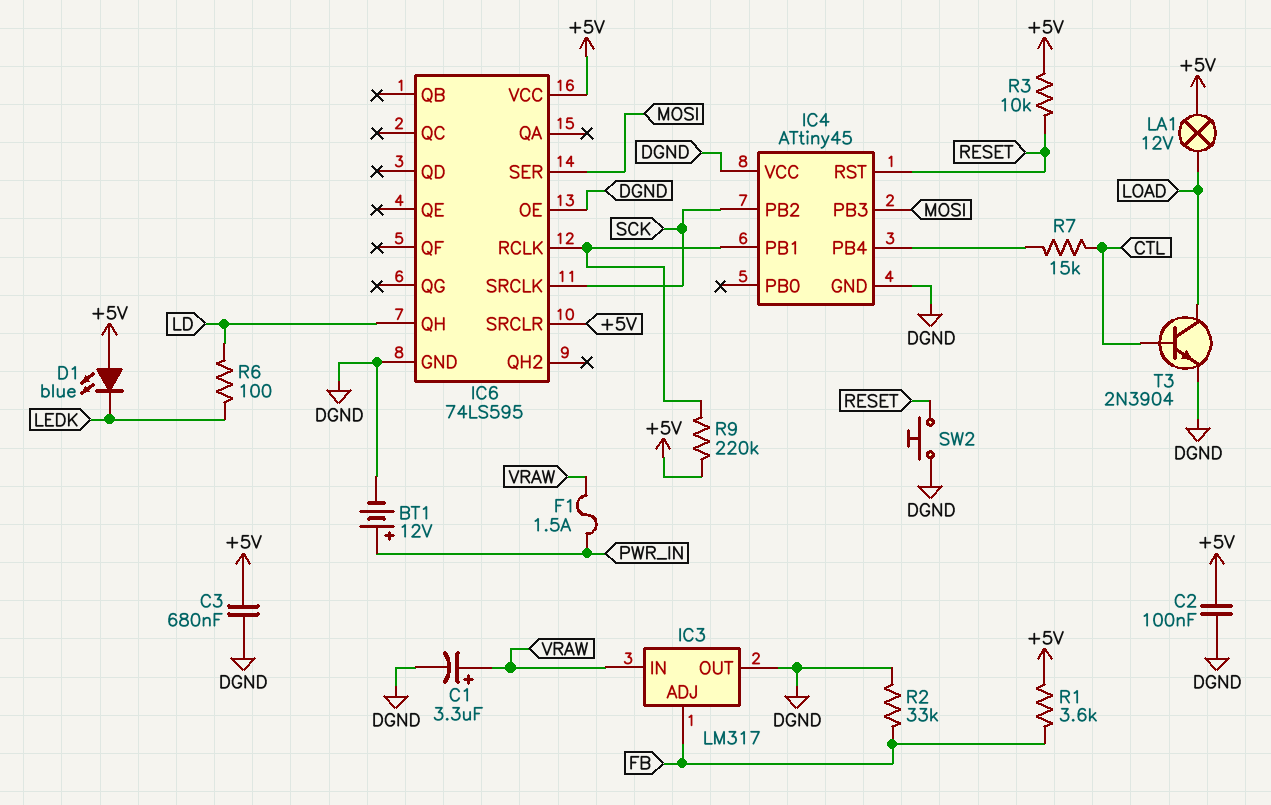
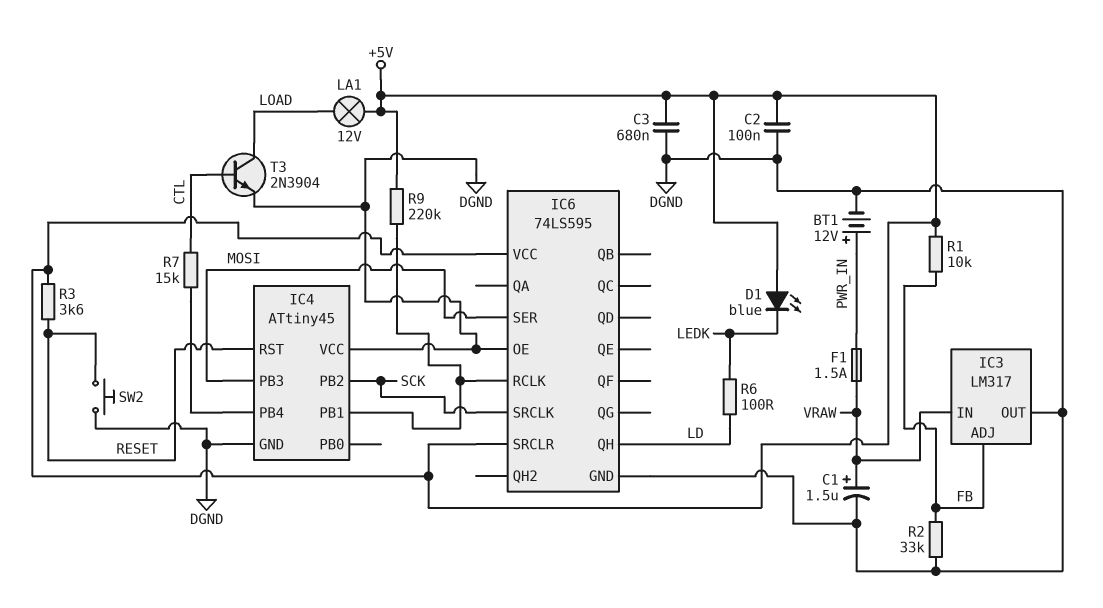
C1: 3.3uF (plus VRAW, minus DGND) -> 1.5uF (plus VRAW, minus DGND)
R1: 3.6k (+5V, FB) -> 10k (+5V, FB)
R3: 10k (+5V, RESET) -> 3.6k (+5V, RESET)

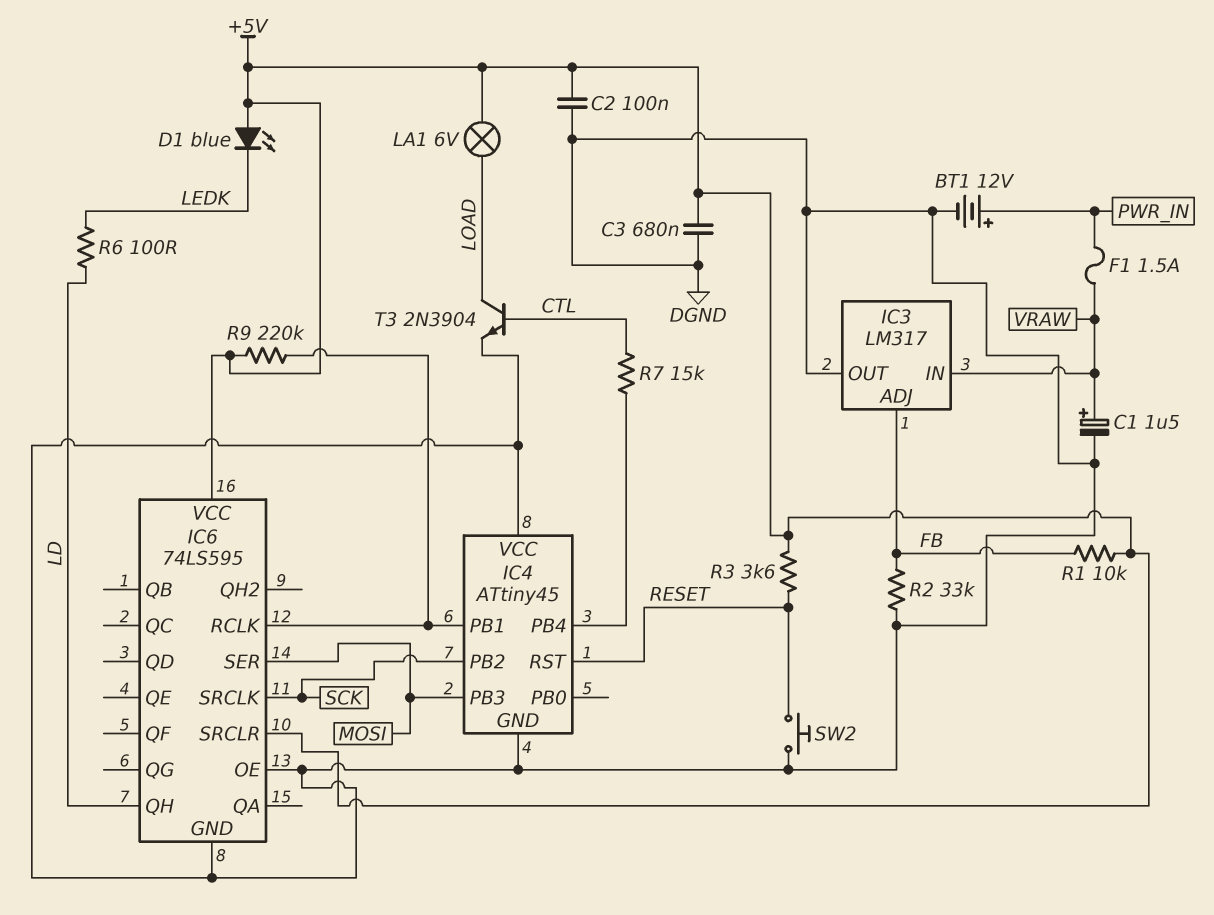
LA1: lamp 12V (+5V, LOAD) -> lamp 6V (+5V, LOAD)

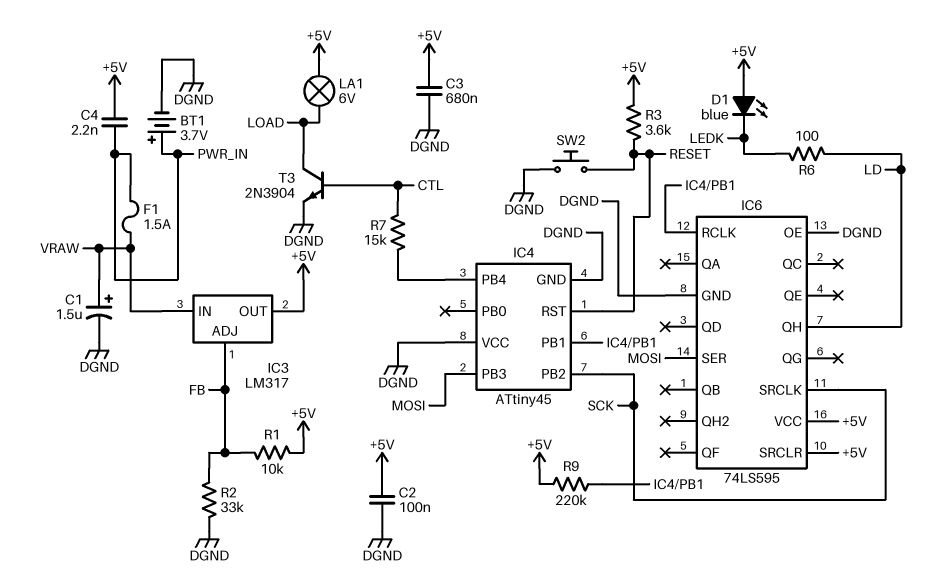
BT1: 12V (plus PWR_IN, minus DGND) -> 3.7V (plus PWR_IN, minus DGND)
C4: none -> 2.2nF (+5V, PWR_IN)
IC3 pin OUT: DGND -> +5V

